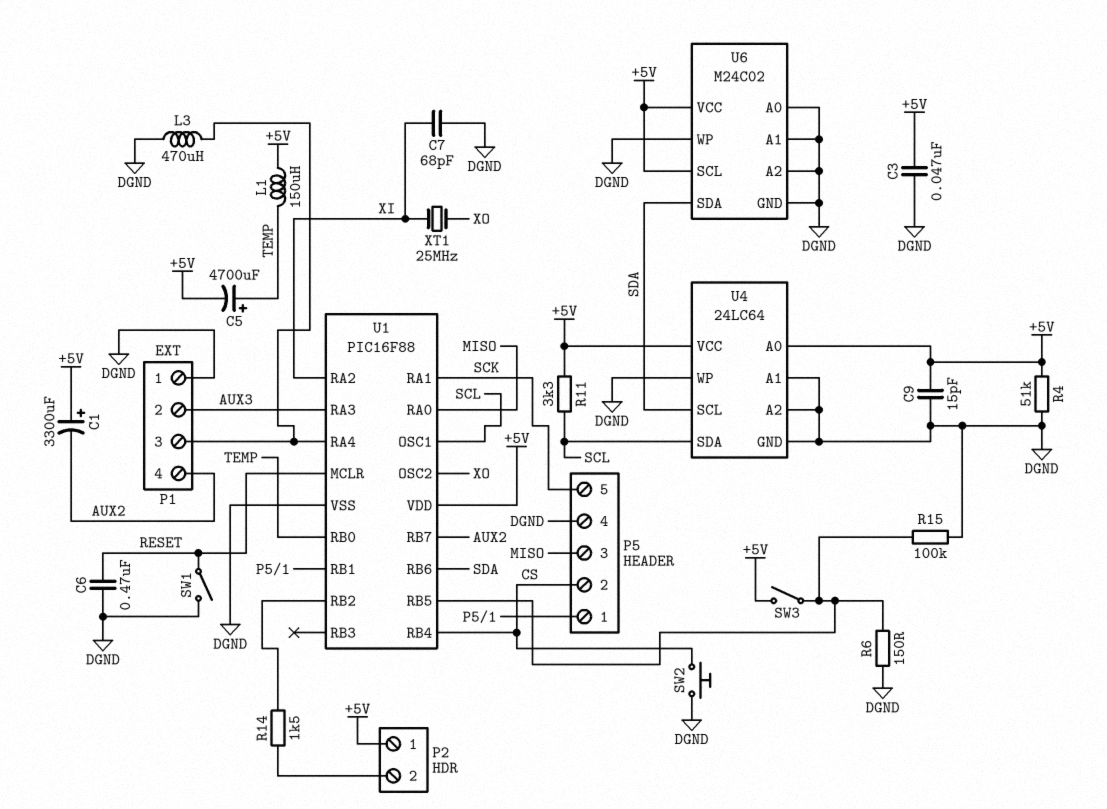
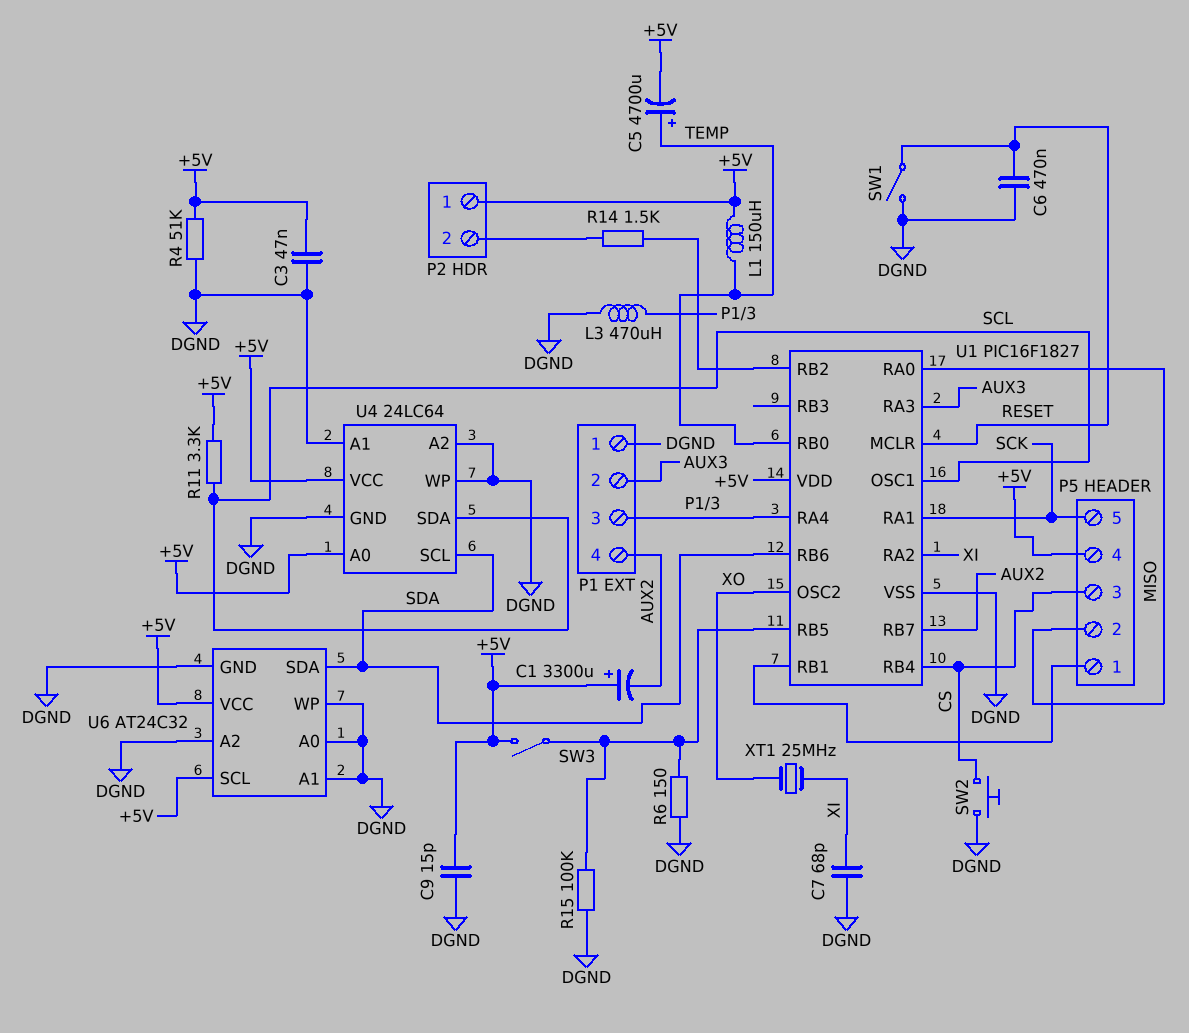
P5 pin 2: CS -> MISO
P5 pin 3: MISO -> CS
P5 pin 4: DGND -> +5V
U1: PIC16F88 -> PIC16F1827
U6: M24C02 -> AT24C32

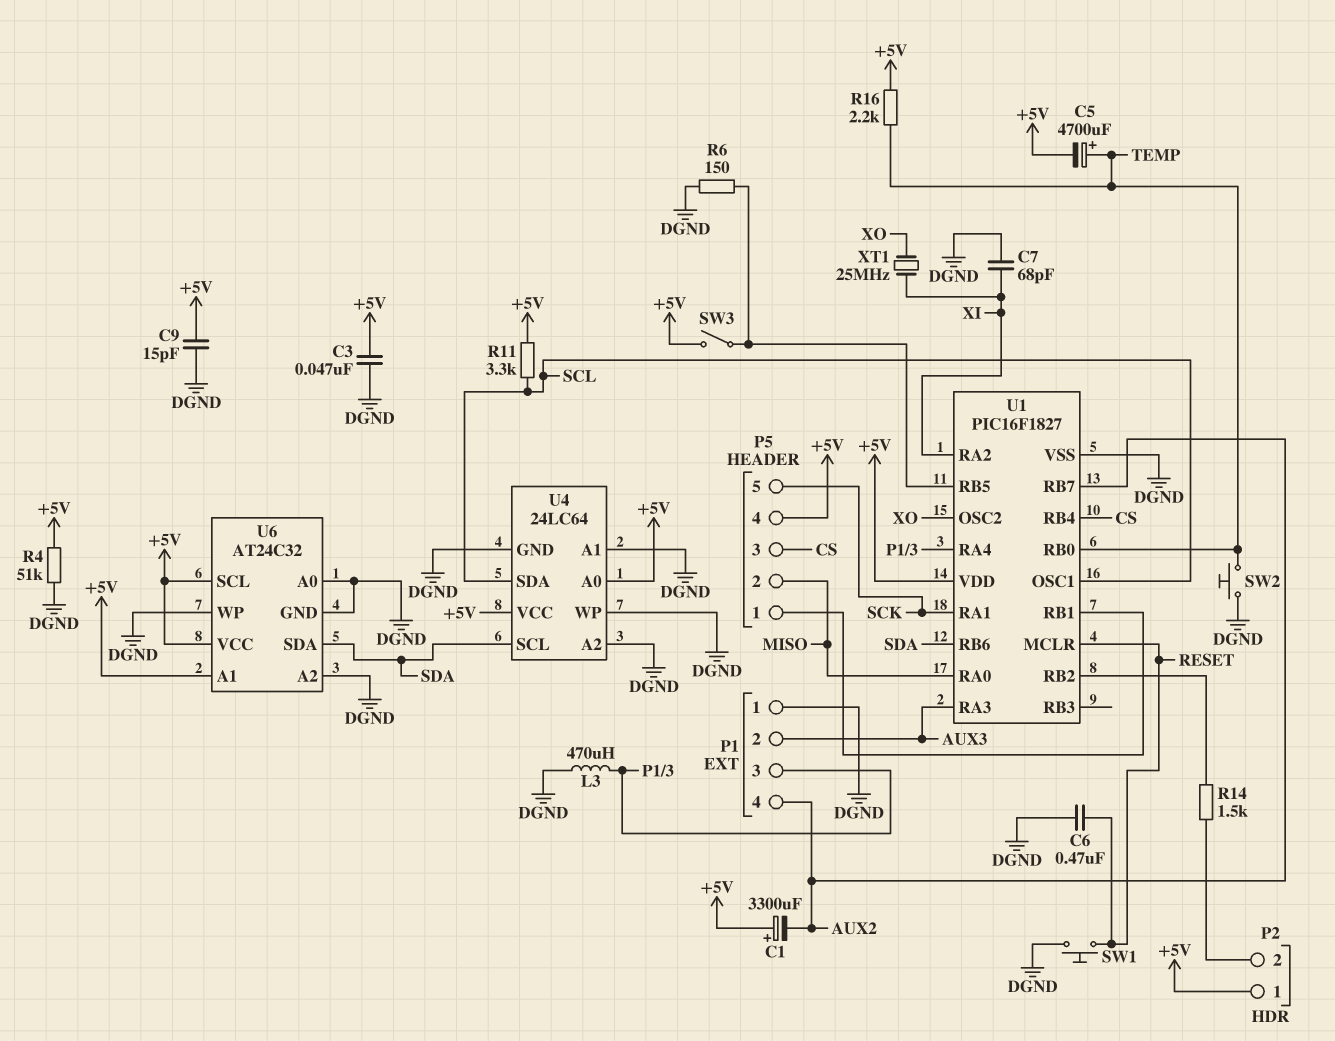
L1: 150uH (+5V, TEMP) -> none
R15: 100k (DGND, U1/RB5) -> none
R16: none -> 2.2k (+5V, TEMP)
SW1: switch (DGND, RESET) -> button (DGND, RESET)
SW2: button (CS, DGND) -> button (DGND, TEMP)
U6 pin A1: DGND -> +5V

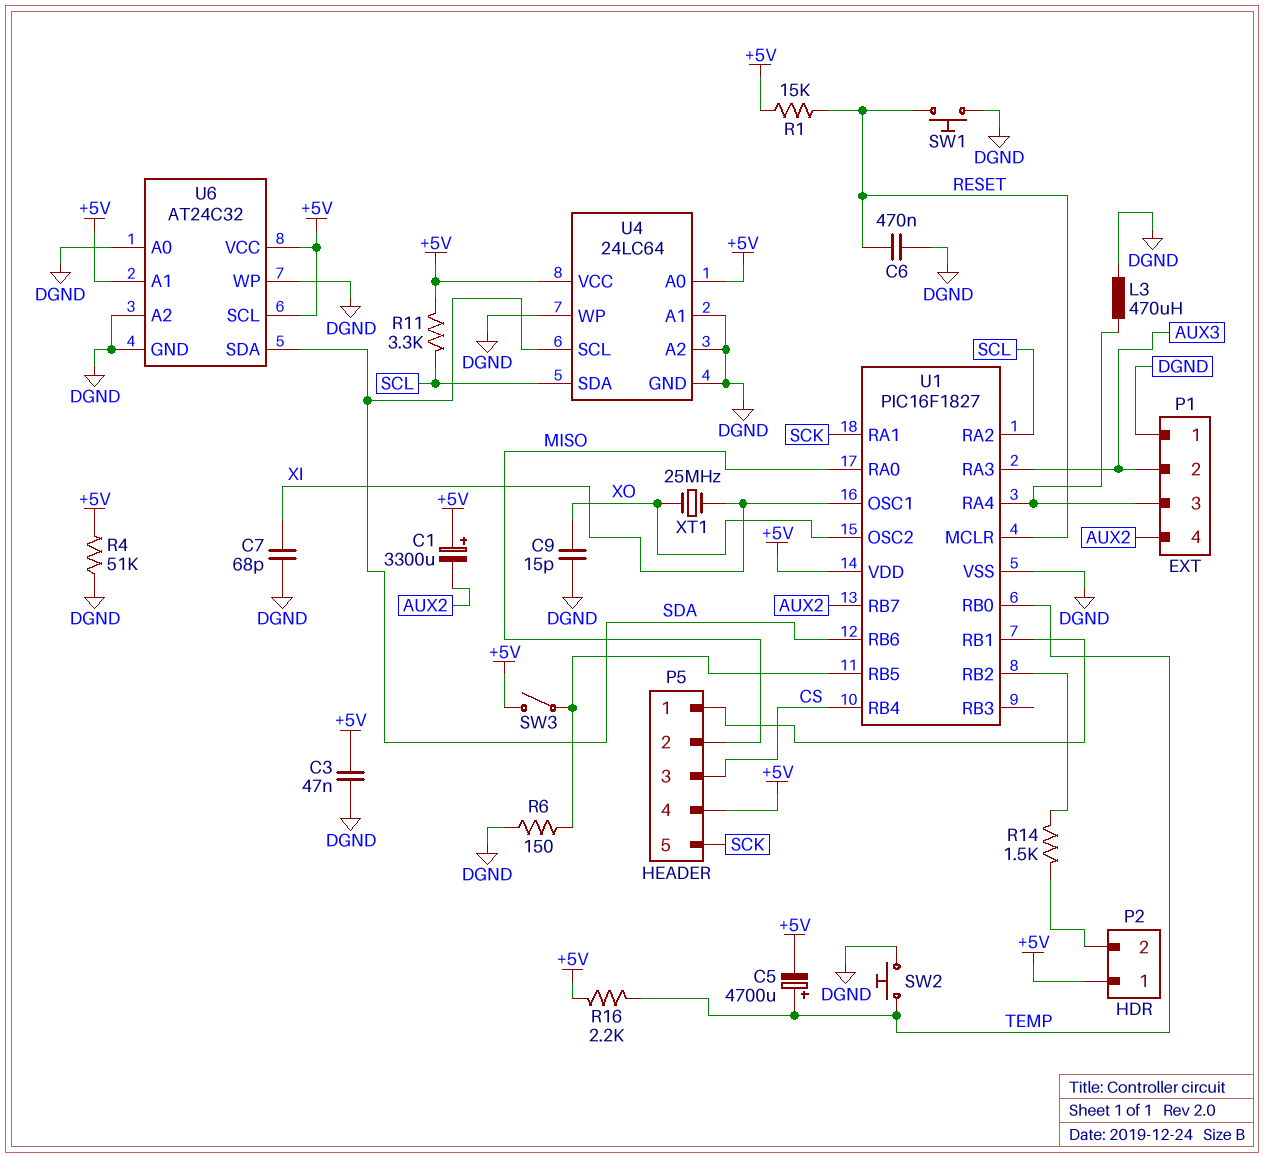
C9: 15pF (+5V, DGND) -> 15pF (DGND, XO)
R1: none -> 15k (+5V, RESET)
U1 pin OSC1: SCL -> XI
U1 pin RA2: XI -> SCL

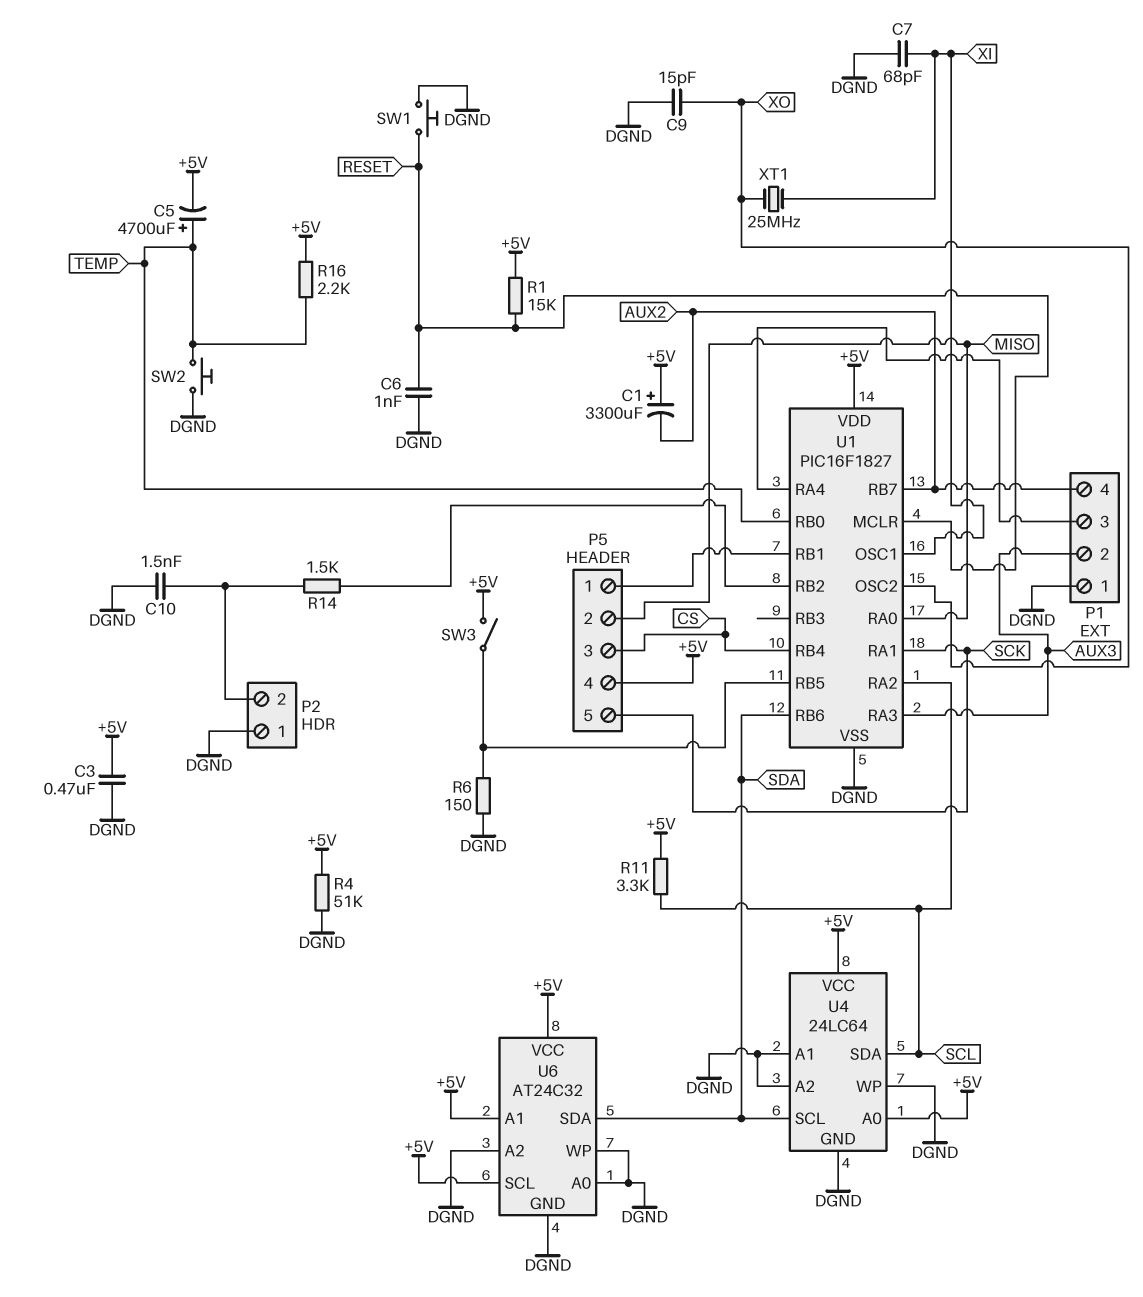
C3: 47nF (+5V, DGND) -> 470nF (+5V, DGND)
C6: 470nF (DGND, RESET) -> 1nF (DGND, RESET)
C10: none -> 1.5nF (DGND, P2/2)
L3: 470uH (DGND, P1/3) -> none
P2 pin 1: +5V -> DGND

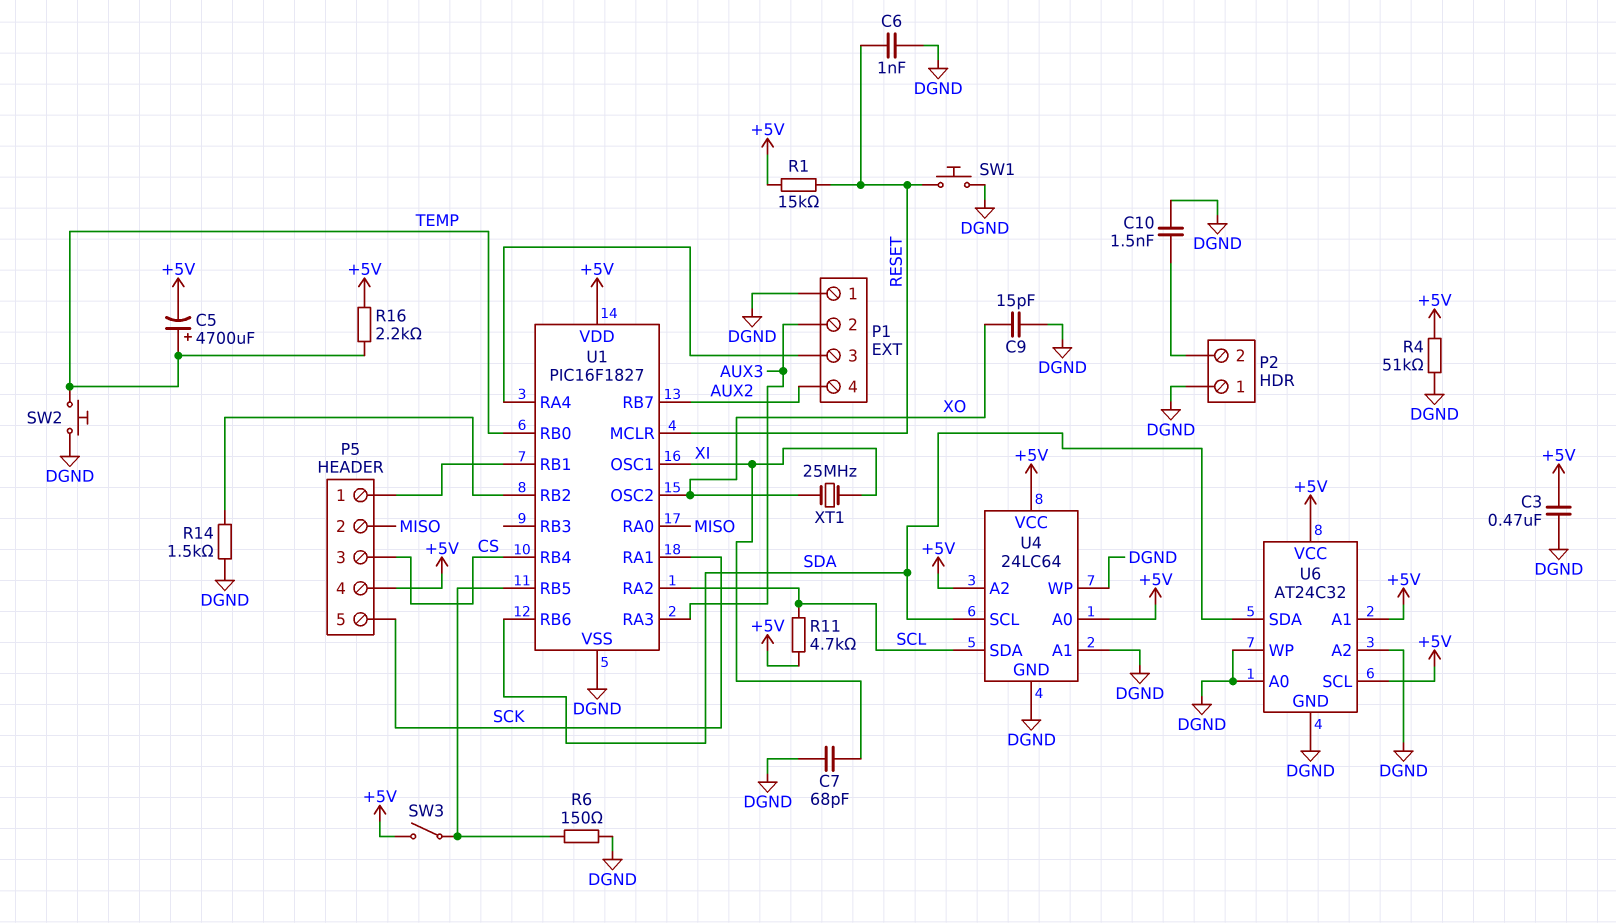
C1: 3300uF (plus +5V, minus AUX2) -> none
R11: 3.3k (+5V, SCL) -> 4.7k (+5V, SCL)
R14: 1.5k (P2/2, U1/RB2) -> 1.5k (DGND, U1/RB2)
U4 pin A2: DGND -> +5V

